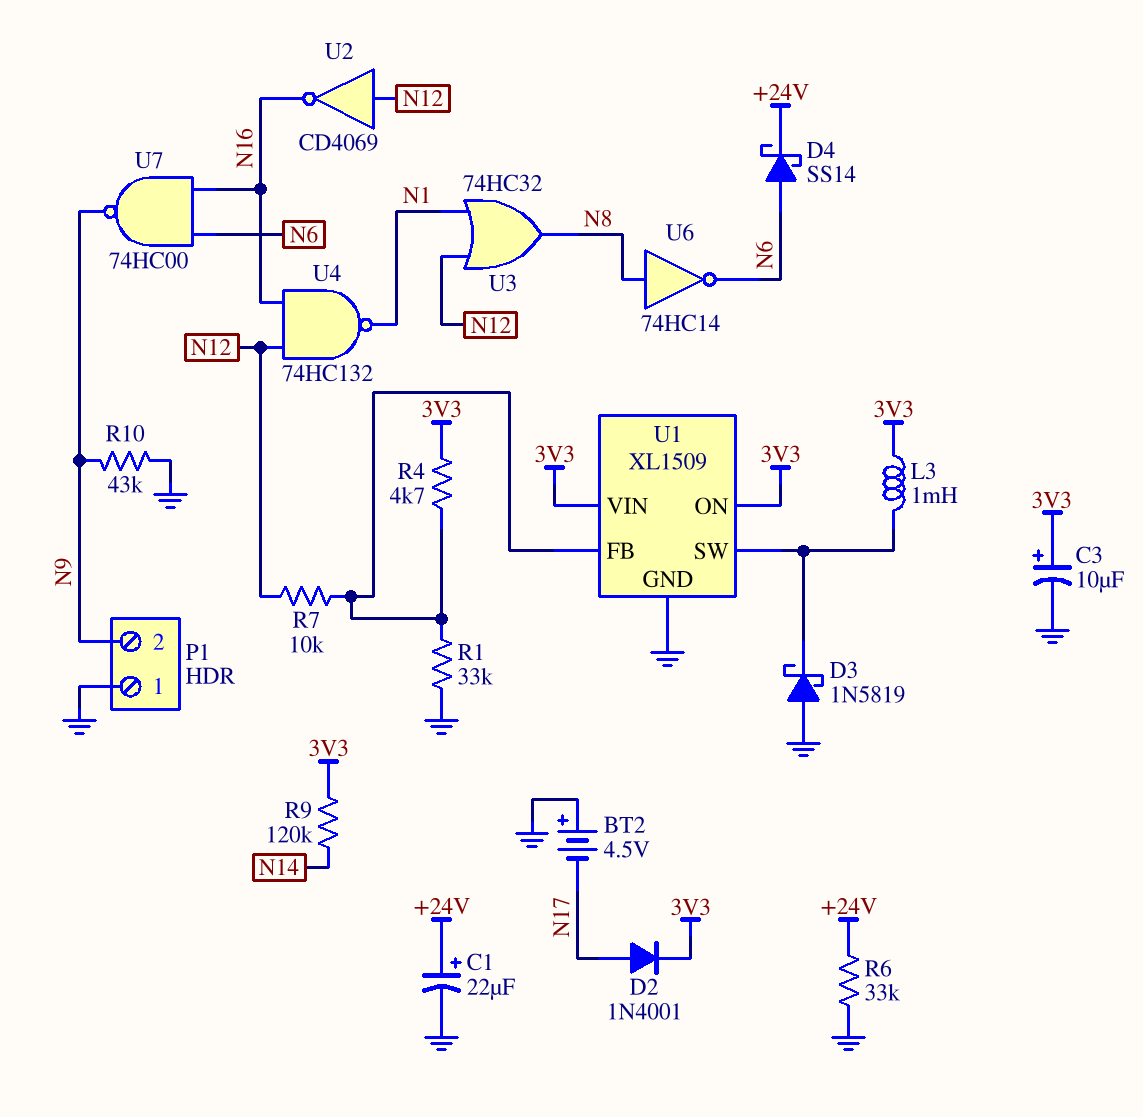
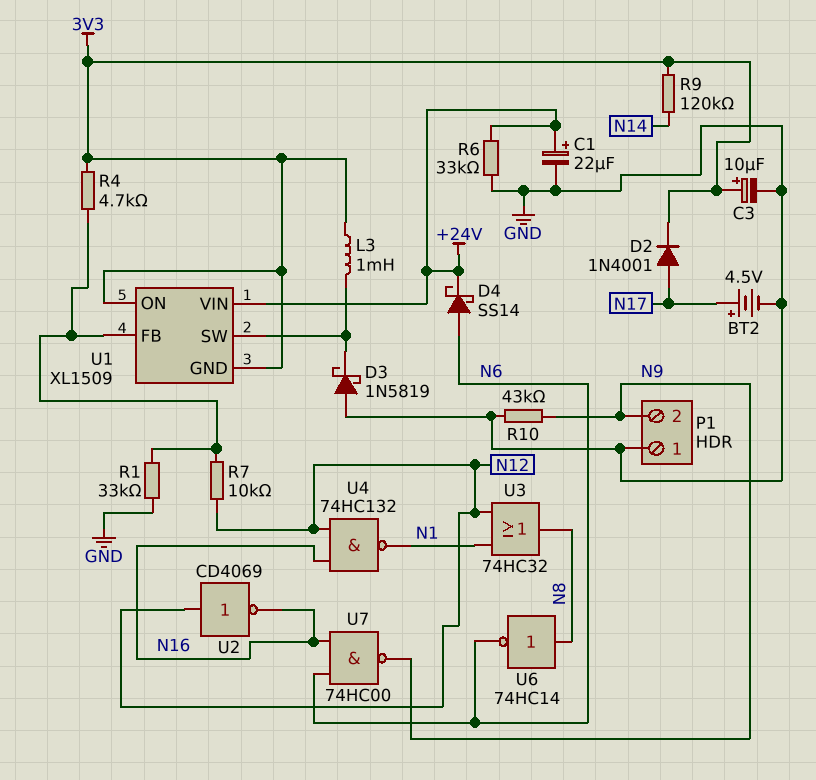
BT2: 4.5V (plus GND, minus N17) -> 4.5V (plus N17, minus GND)
U1 pin GND: GND -> 3V3
U1 pin VIN: 3V3 -> +24V

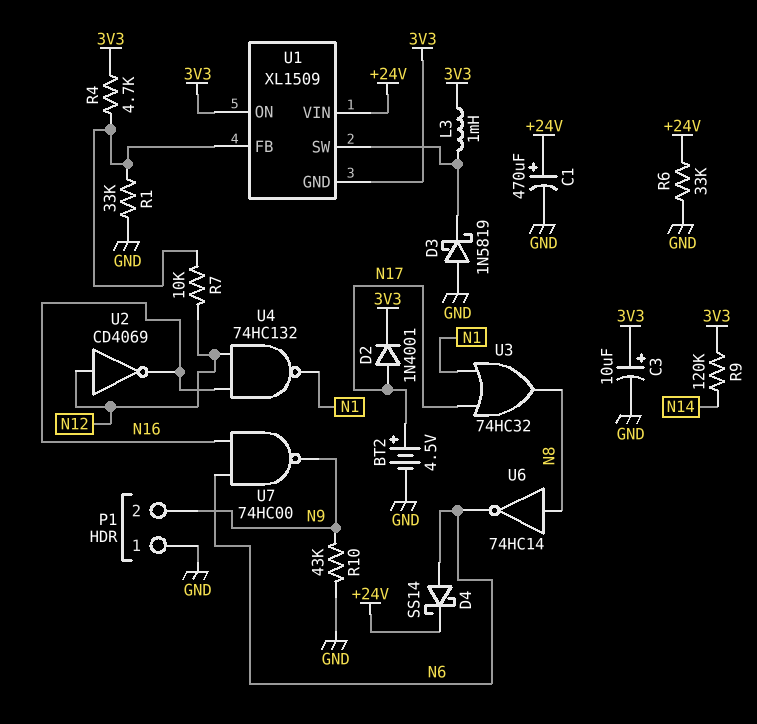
C1: 22uF (plus +24V, minus GND) -> 470uF (plus +24V, minus GND)
U3: OR 74HC32 (in N1, in N12, out N8) -> OR 74HC32 (in N1, in N17, out N8)

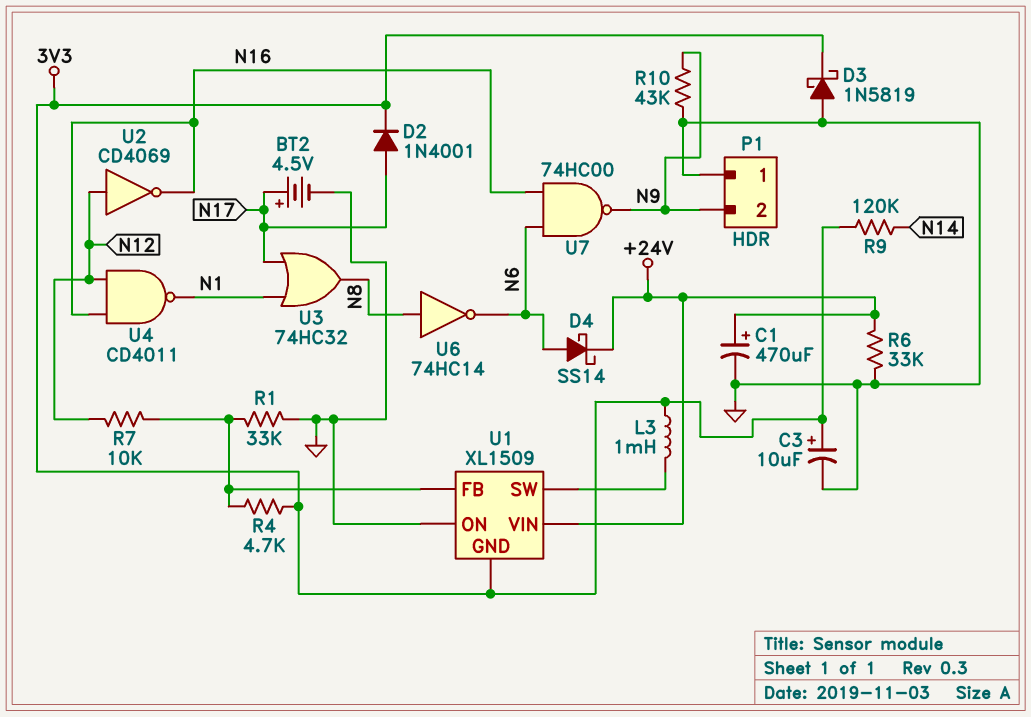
D3: schottky 1N5819 (A GND, K U1/SW) -> schottky 1N5819 (A GND, K 3V3)
U1 pin ON: 3V3 -> GND
U4: NAND 74HC132 (in N12, in N16, out N1) -> NAND CD4011 (in N12, in N16, out N1)

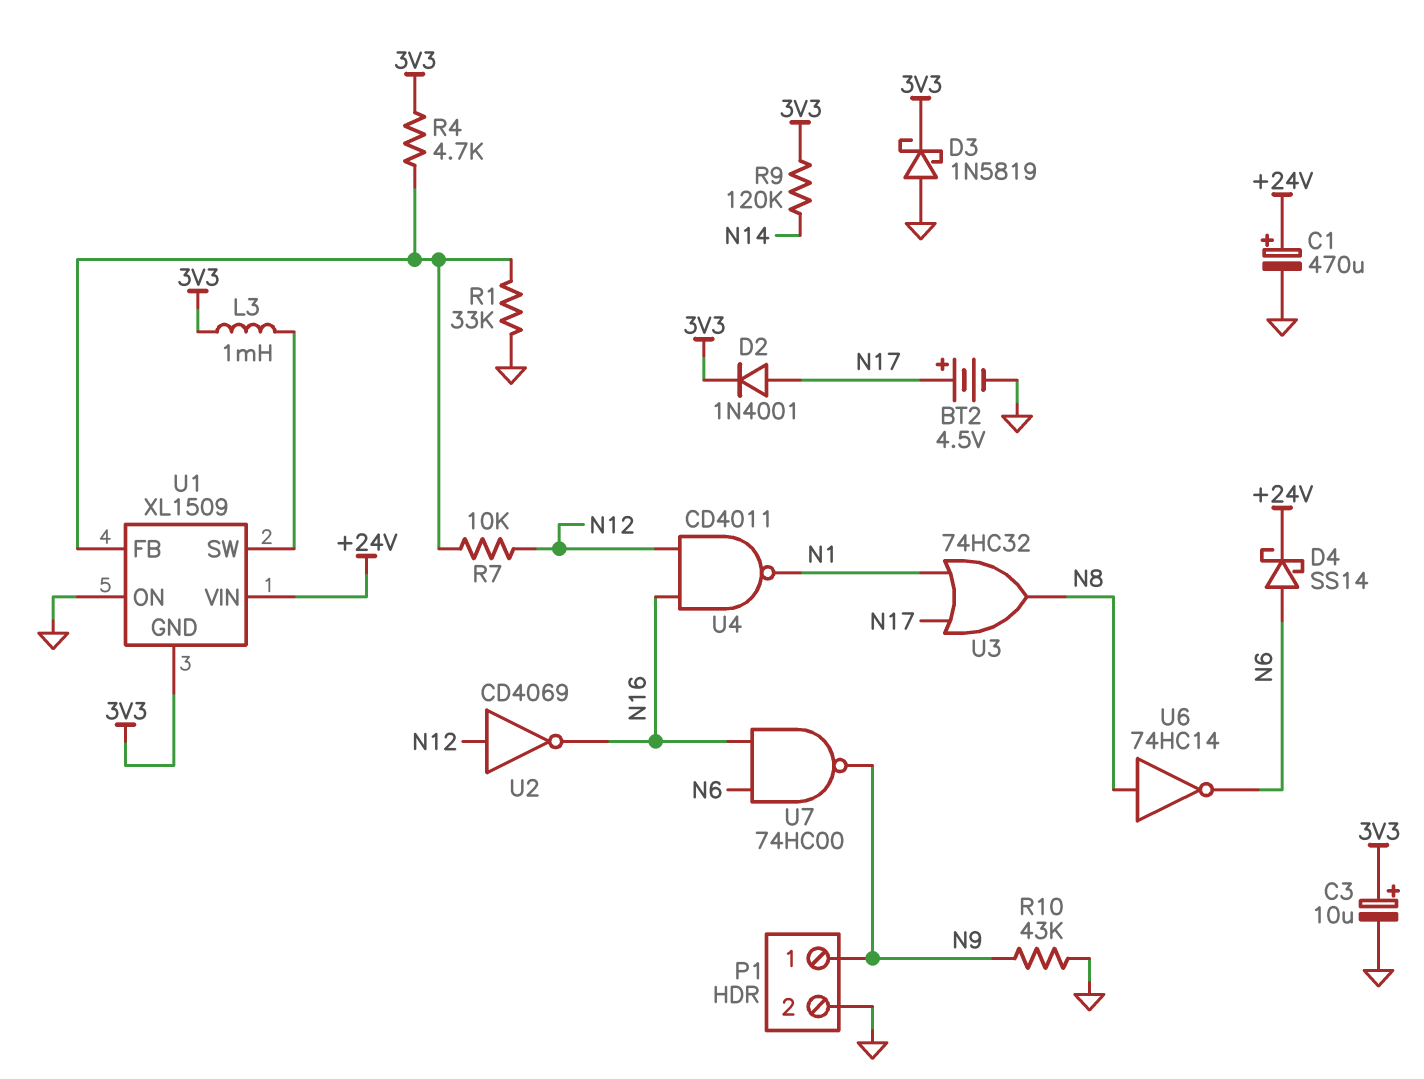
P1 pin 1: GND -> N9
P1 pin 2: N9 -> GND
R6: 33k (+24V, GND) -> none

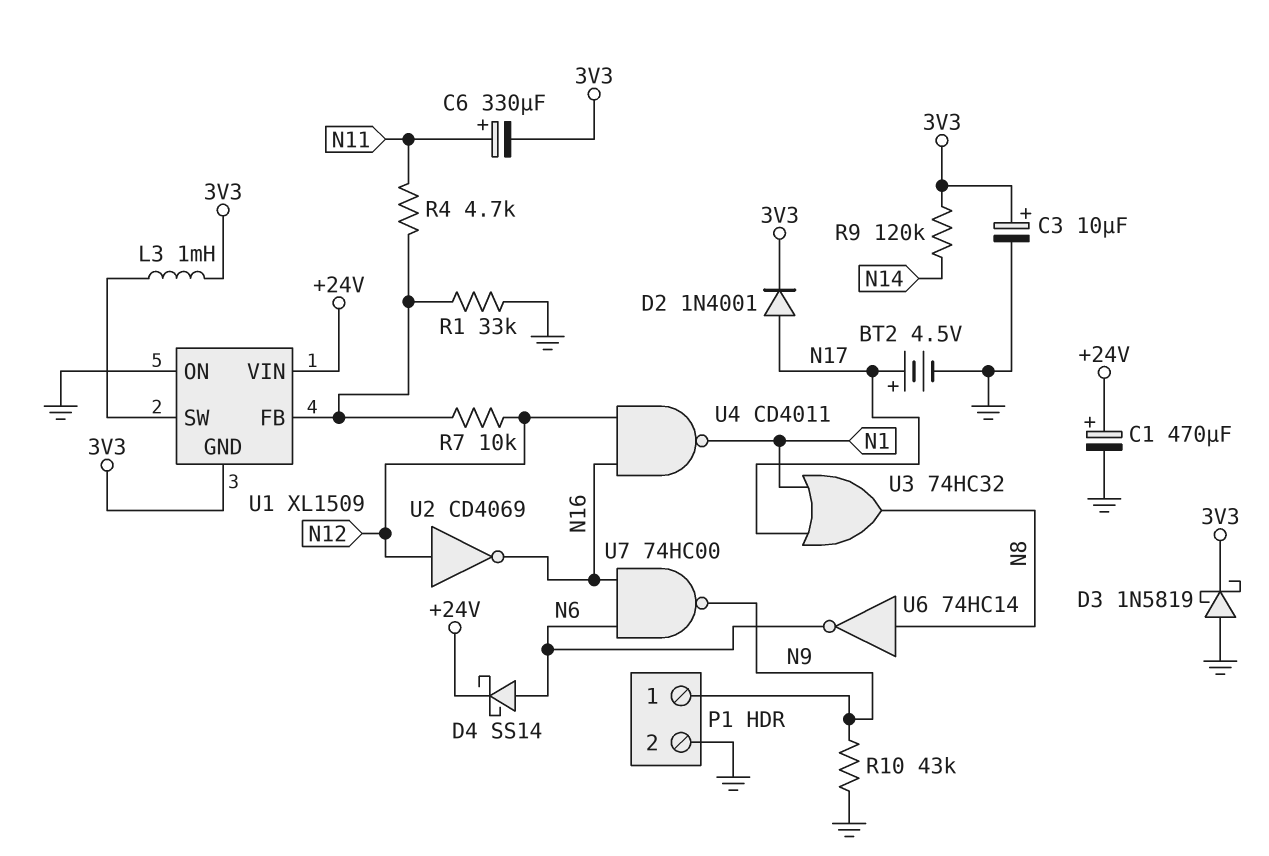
C6: none -> 330uF (plus N11, minus 3V3)
R4: 4.7k (3V3, U1/FB) -> 4.7k (N11, U1/FB)

